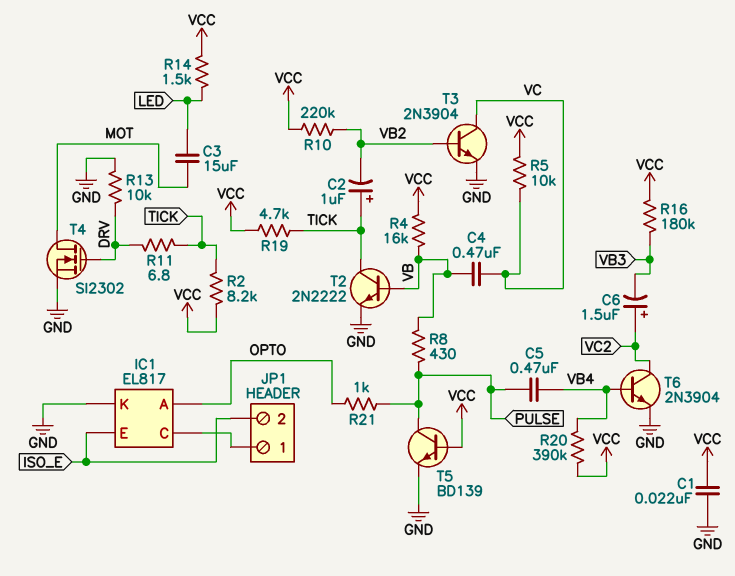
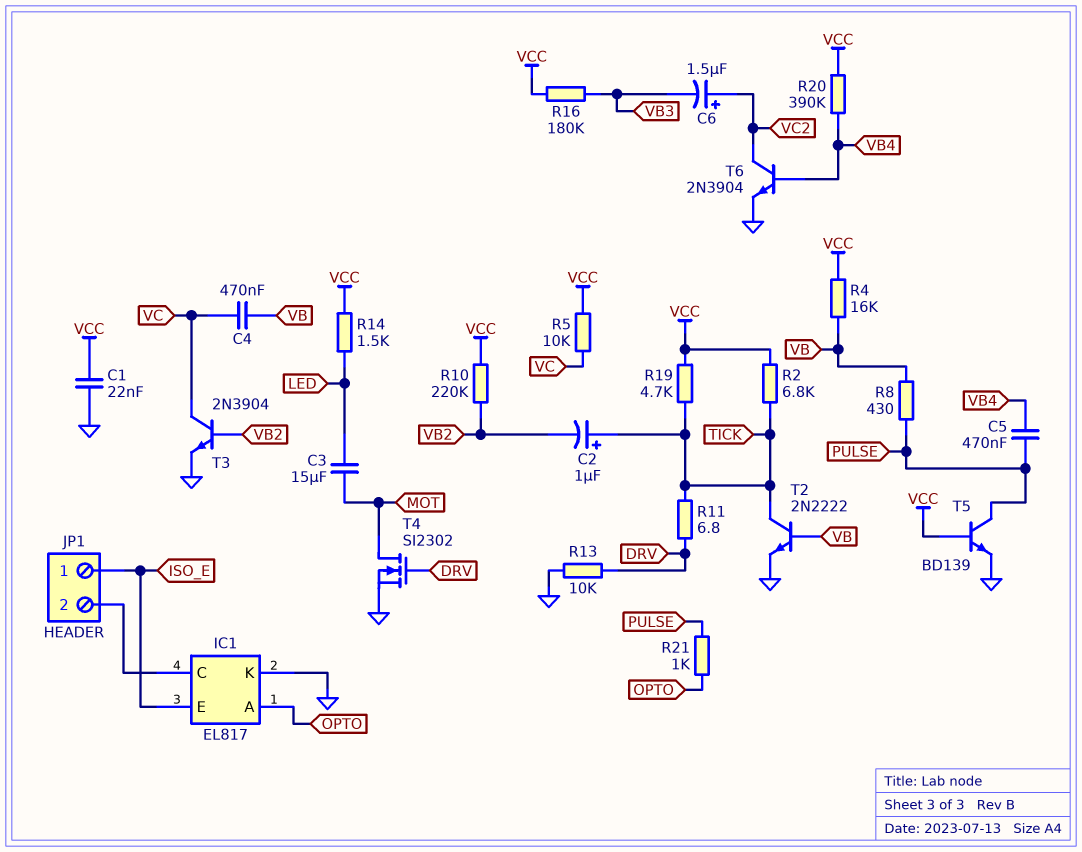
JP1 pin 1: IC1/C -> ISO_E
JP1 pin 2: ISO_E -> IC1/C
R2: 8.2k (TICK, VCC) -> 6.8k (TICK, VCC)

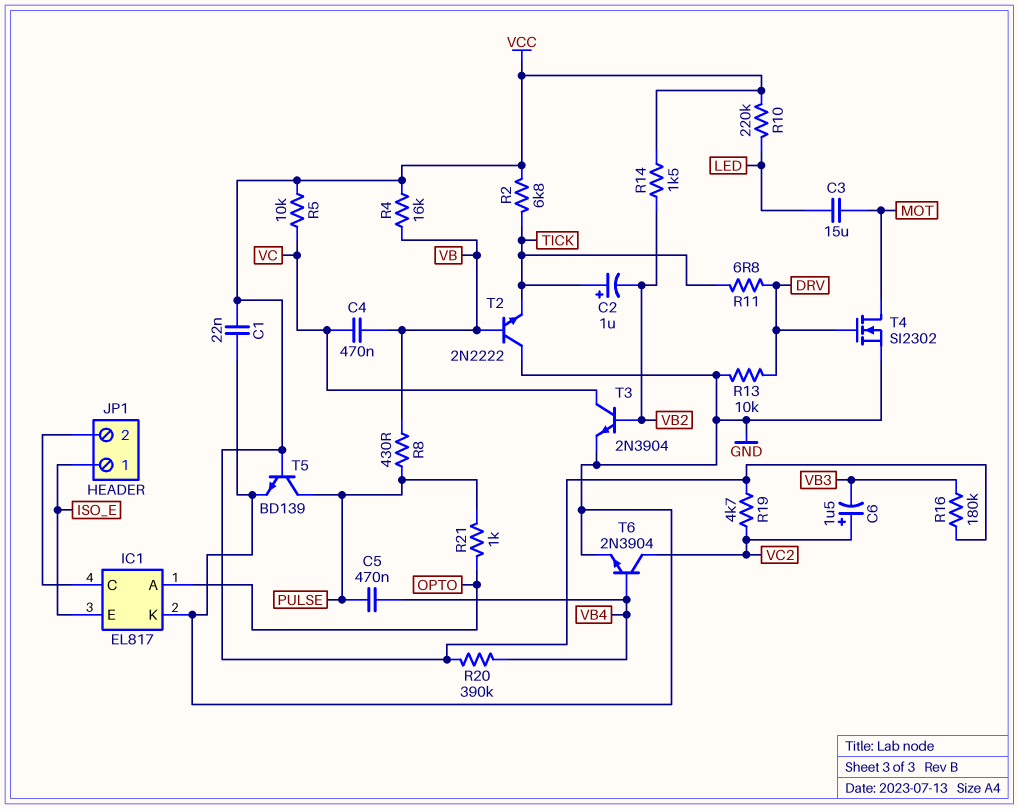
R10: 220k (VB2, VCC) -> 220k (LED, VCC)
R14: 1.5k (LED, VCC) -> 1.5k (VB2, VCC)
R19: 4.7k (TICK, VCC) -> 4.7k (VC2, VCC)
T2: NPN 2N2222 (B VB, C TICK, E GND) -> NPN 2N2222 (B VB, C GND, E TICK)

